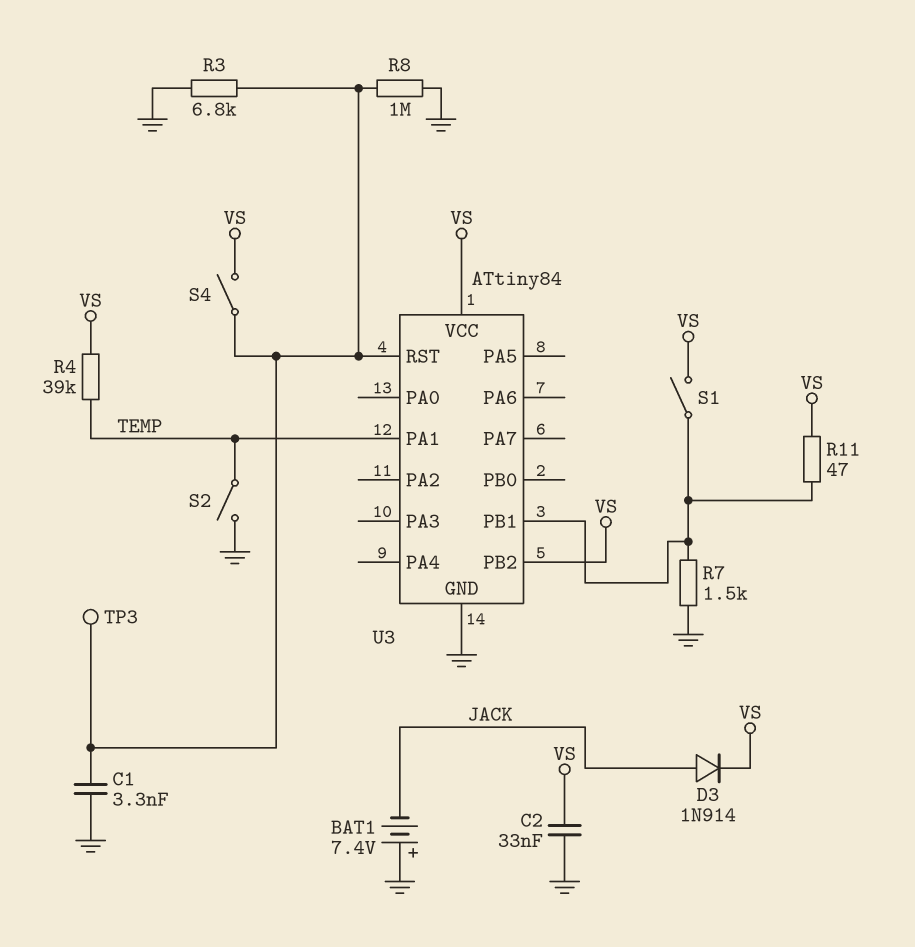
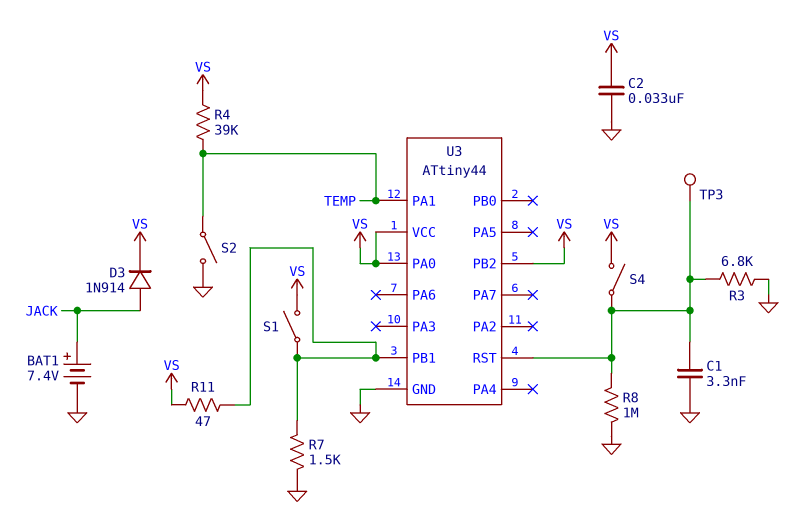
BAT1: 7.4V (plus GND, minus JACK) -> 7.4V (plus JACK, minus GND)
U3: ATtiny84 -> ATtiny44
U3 pin PA0: none -> VS

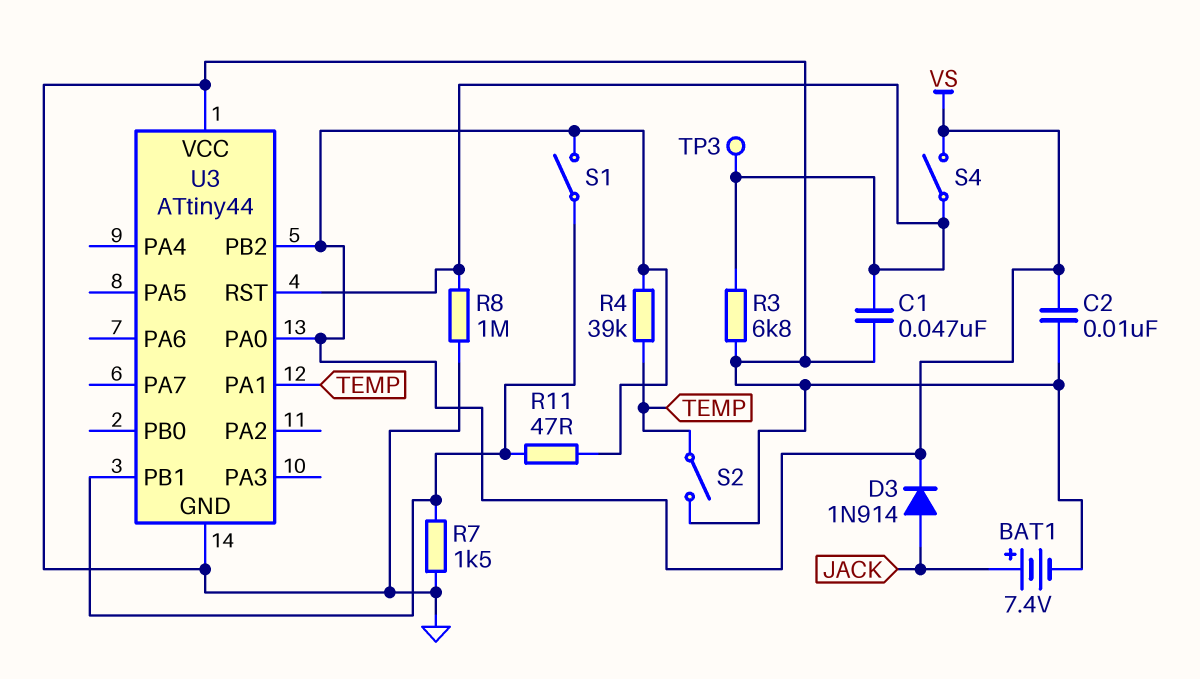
C1: 3.3nF (GND, U3/RST) -> 47nF (GND, U3/RST)
C2: 33nF (GND, VS) -> 10nF (GND, VS)
U3 pin VCC: VS -> GND

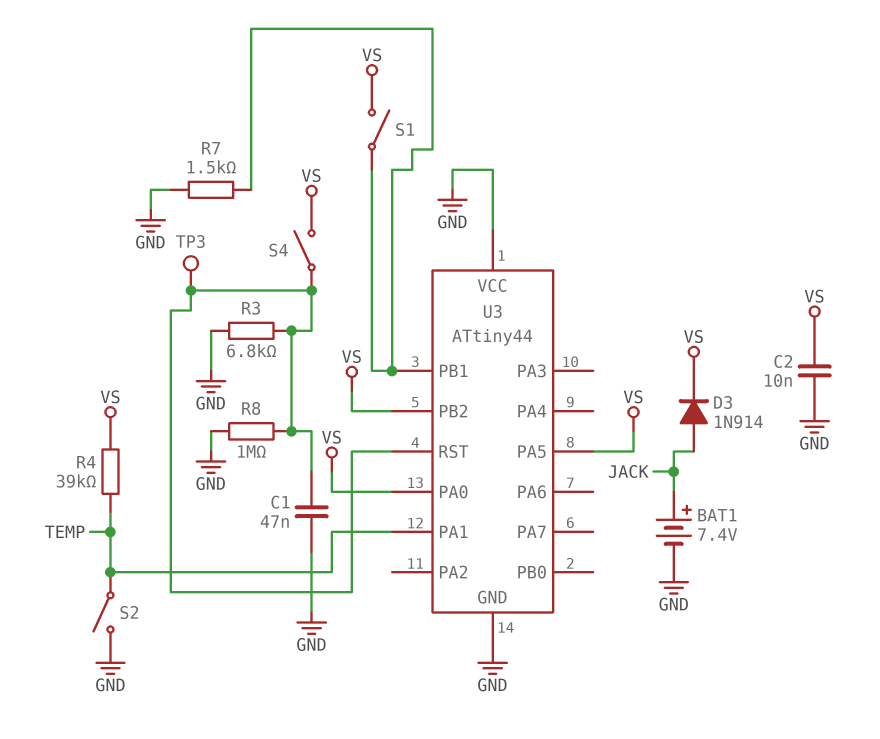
R11: 47 (U3/PB1, VS) -> none
U3 pin PA5: none -> VS

